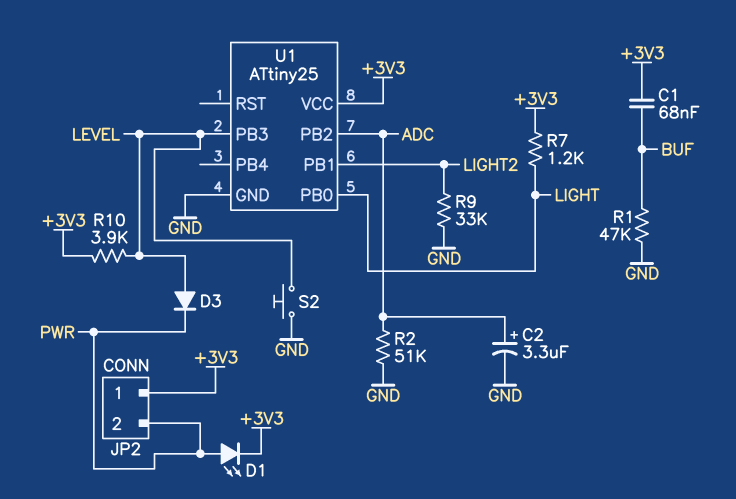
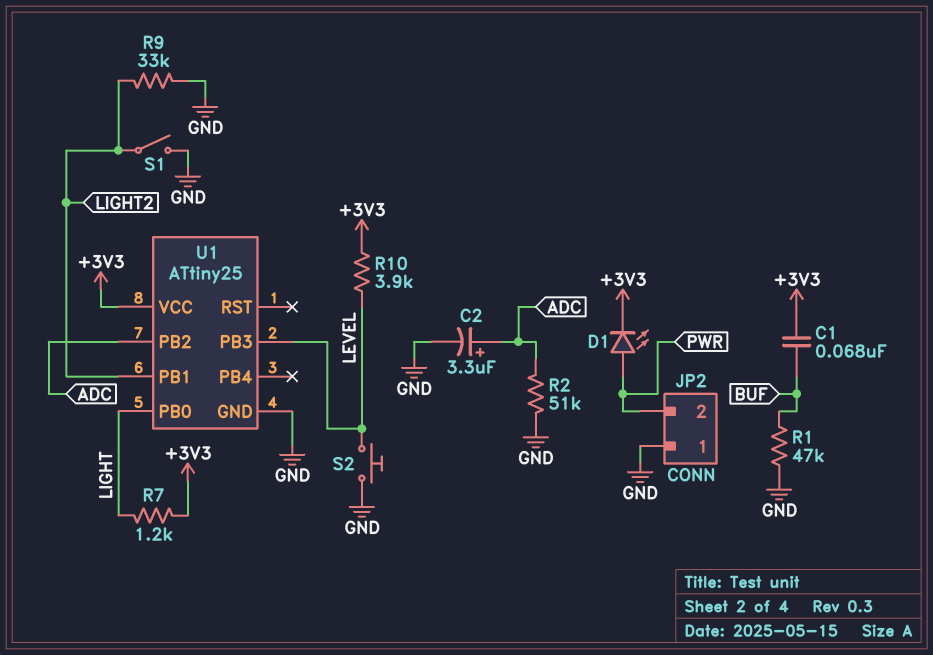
D3: diode (A LEVEL, K PWR) -> none
JP2 pin 1: +3V3 -> GND
S1: none -> switch (GND, LIGHT2)

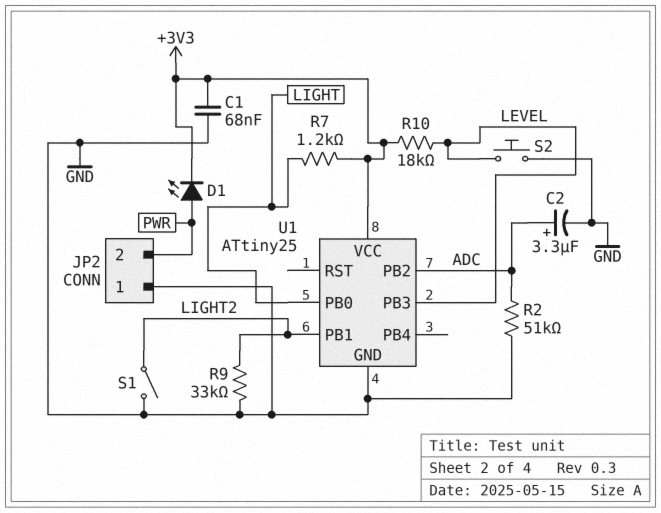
C1: 68nF (+3V3, BUF) -> 68nF (+3V3, GND)
R1: 47k (BUF, GND) -> none
R10: 3.9k (+3V3, LEVEL) -> 18k (+3V3, LEVEL)

